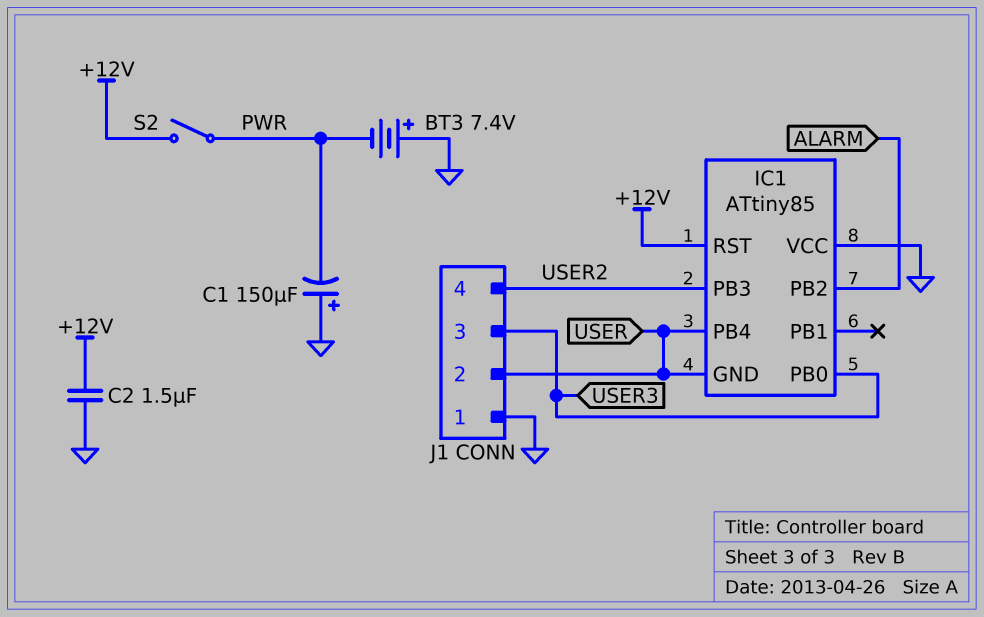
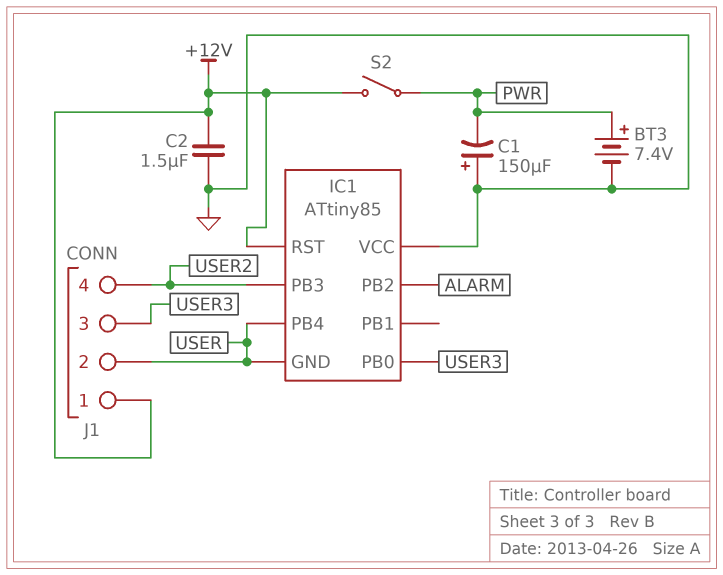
BT3: 7.4V (plus GND, minus PWR) -> 7.4V (plus PWR, minus GND)
J1 pin 1: GND -> +12V

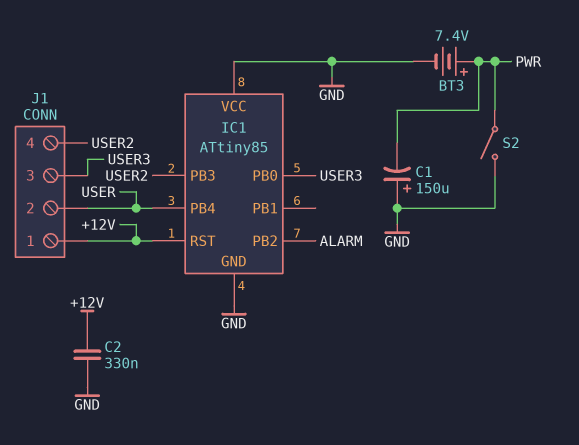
C2: 1.5uF (+12V, GND) -> 330nF (+12V, GND)
IC1 pin GND: USER -> GND
S2: switch (+12V, PWR) -> switch (GND, PWR)

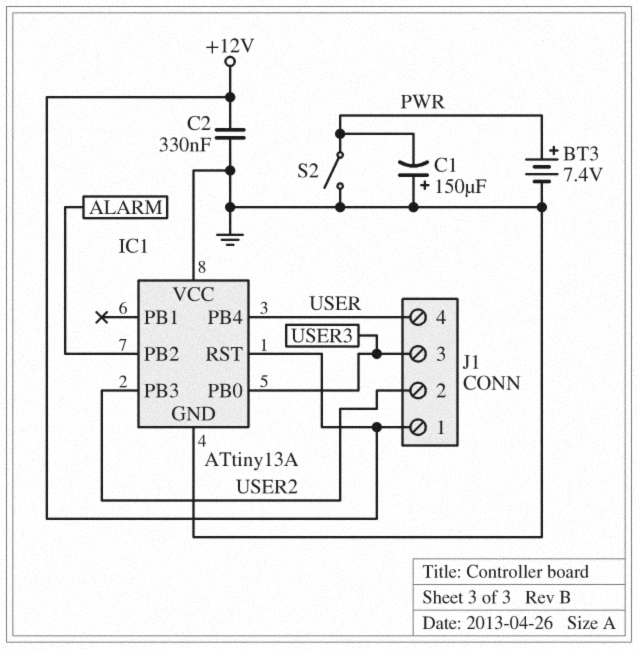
IC1: ATtiny85 -> ATtiny13A
J1 pin 2: USER -> USER2
J1 pin 4: USER2 -> USER

